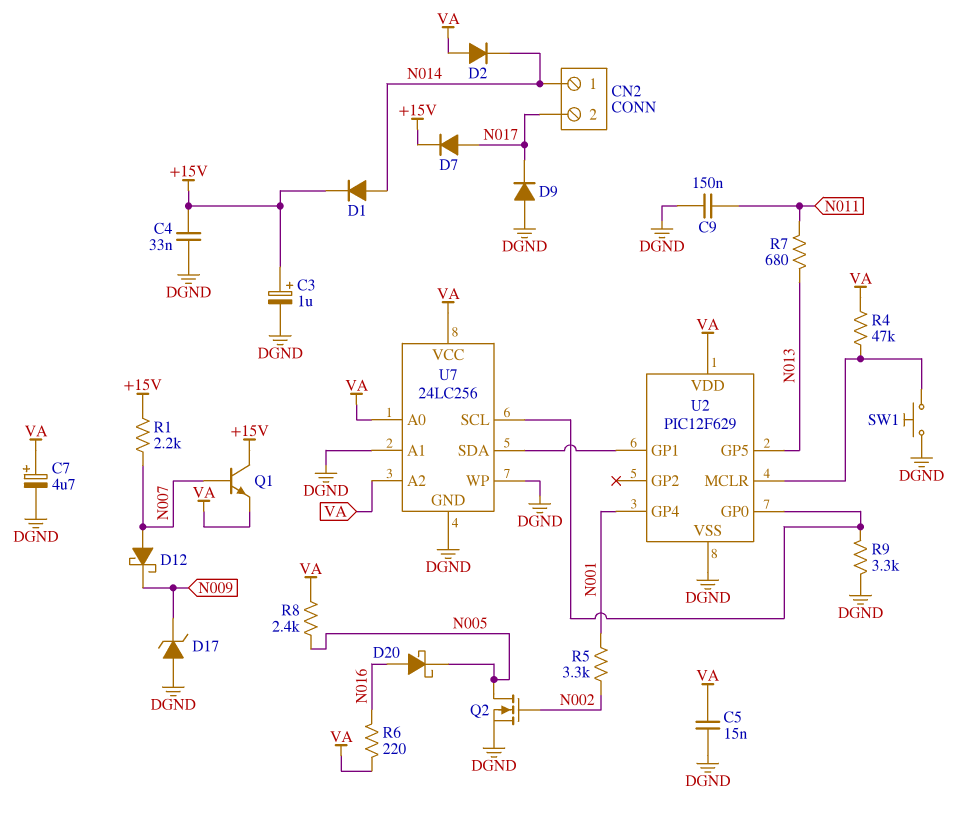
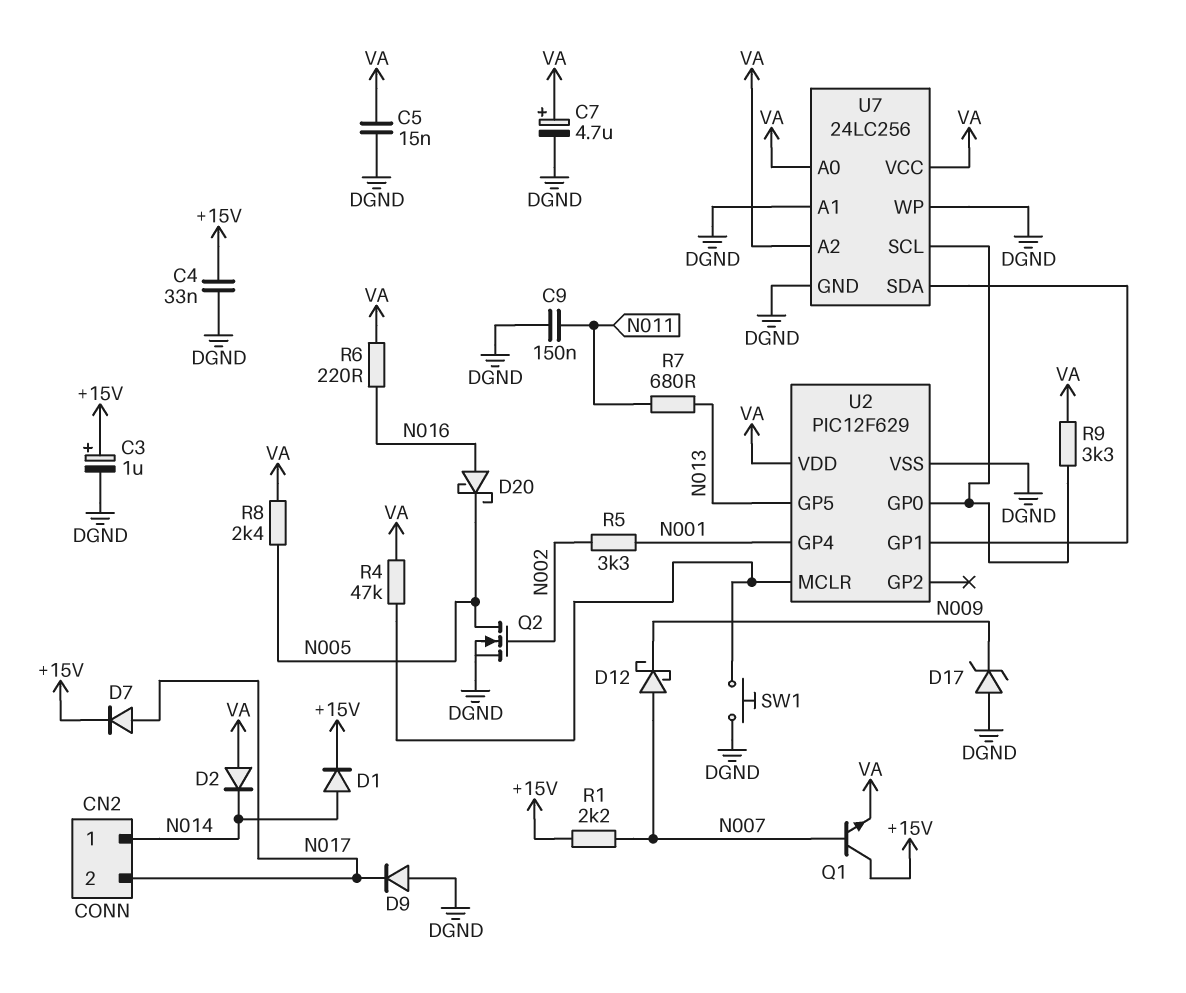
R9: 3.3k (DGND, U2/GP0) -> 3.3k (U2/GP0, VA)

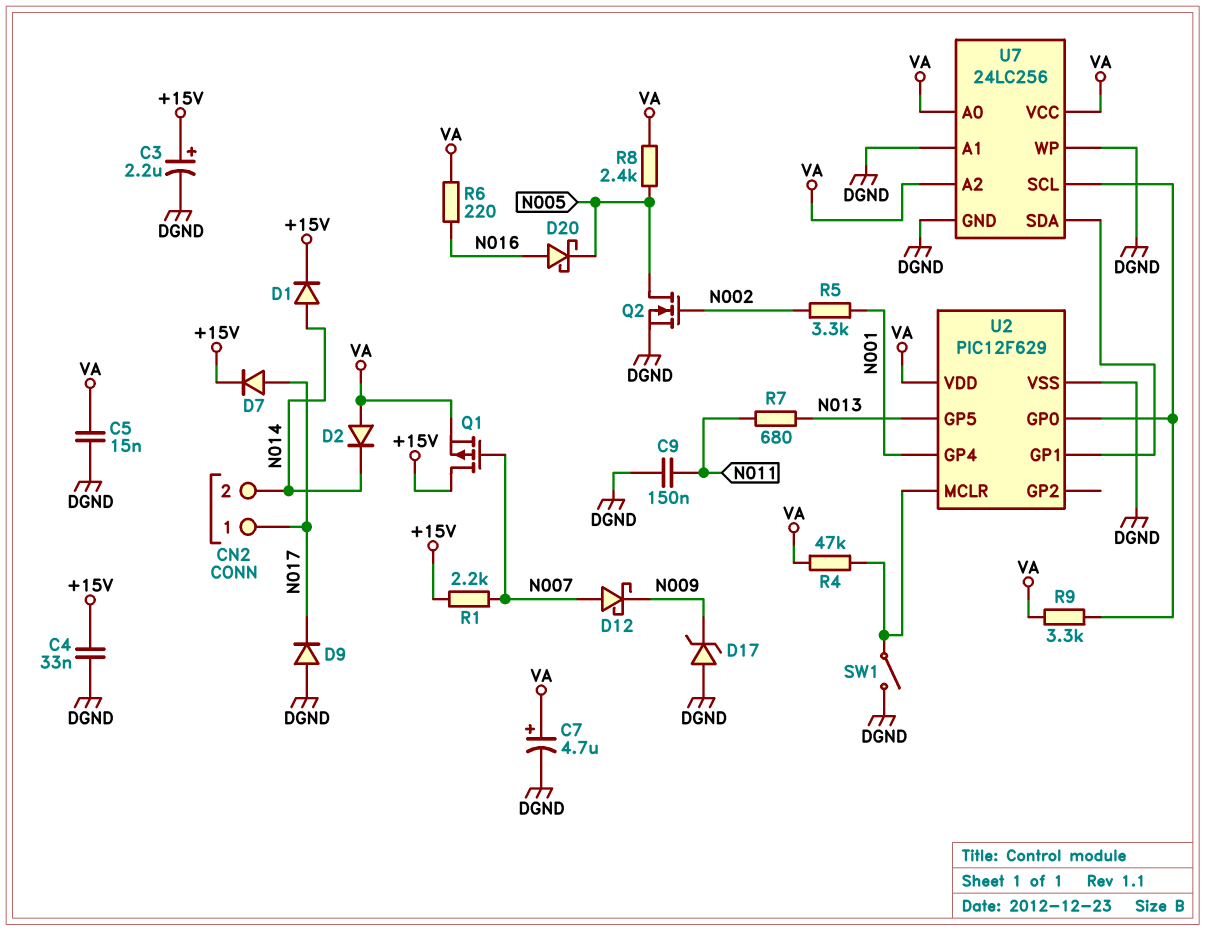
C3: 1uF (plus +15V, minus DGND) -> 2.2uF (plus +15V, minus DGND)
CN2 pin 1: N014 -> N017
CN2 pin 2: N017 -> N014
Q1: NPN (B N007, C +15V, E VA) -> PMOS (G N007, D +15V, S VA)
SW1: button (DGND, U2/MCLR) -> switch (DGND, U2/MCLR)

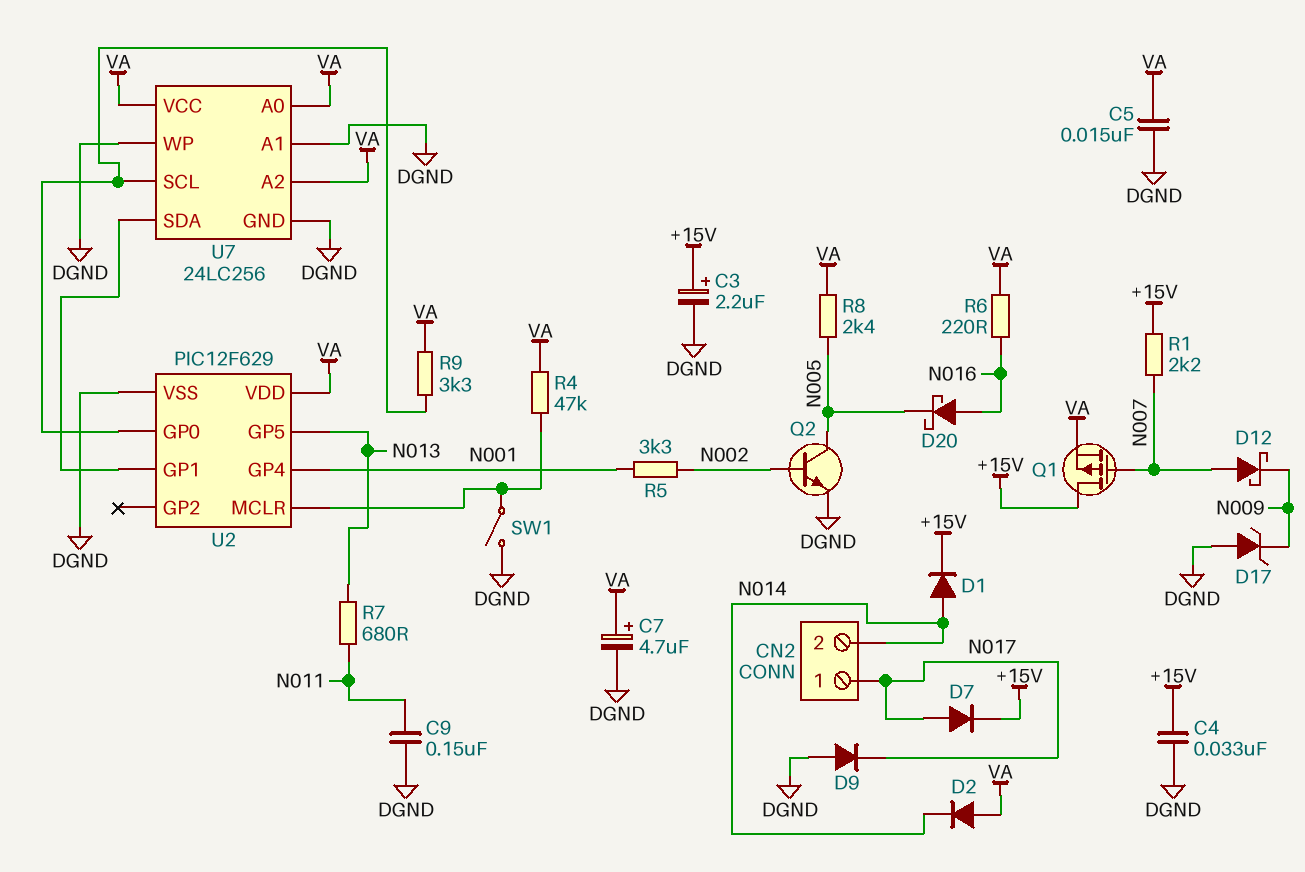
Q2: NMOS (G N002, D N005, S DGND) -> NPN (B N002, C N005, E DGND)

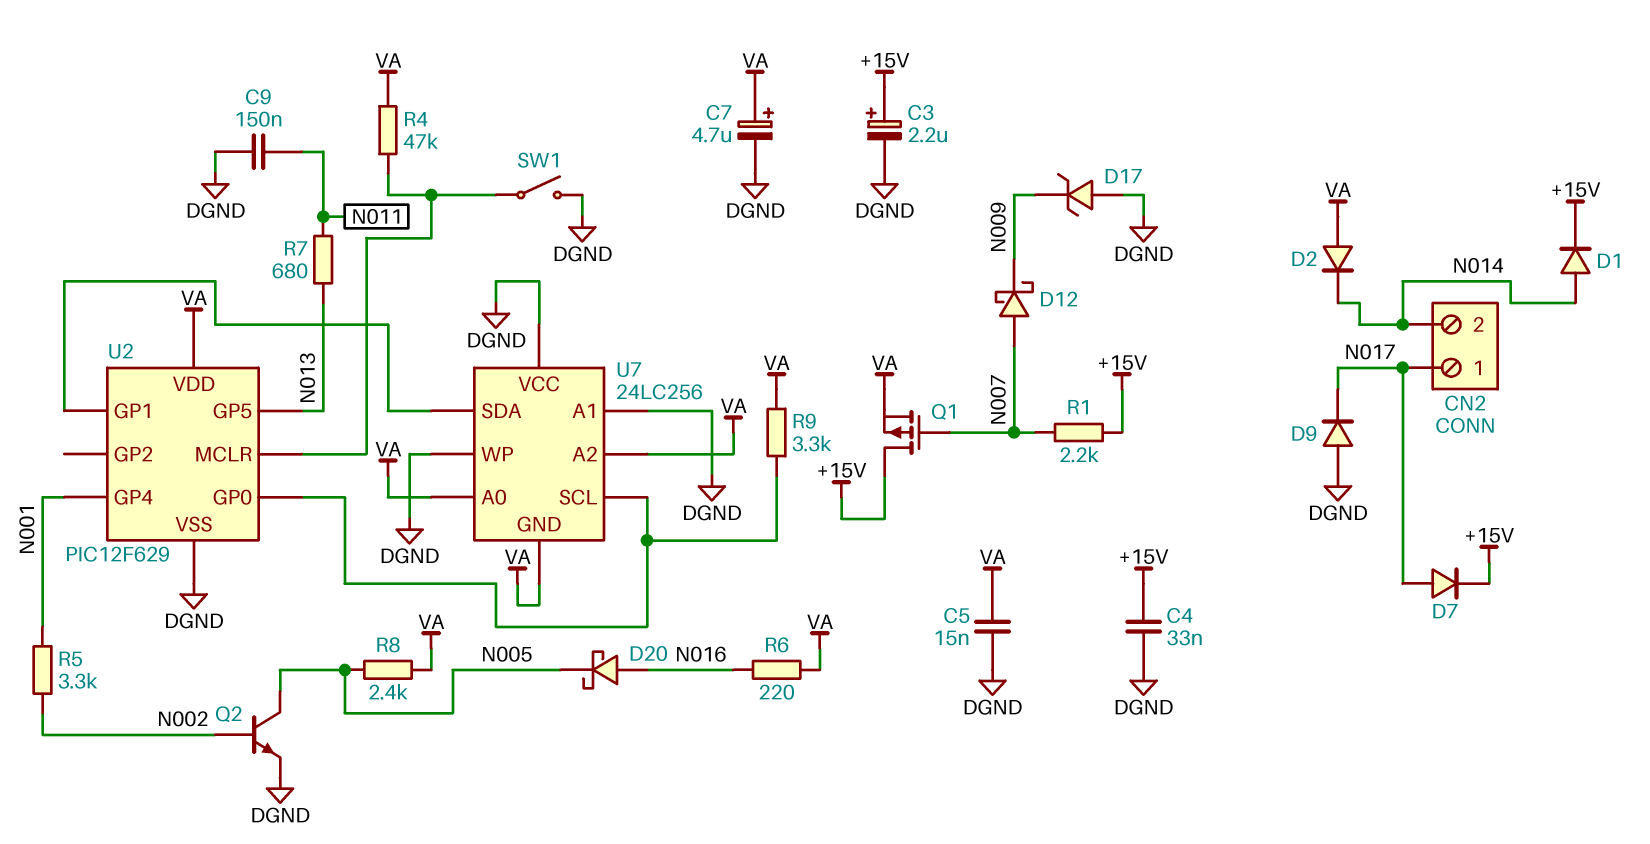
U7 pin GND: DGND -> VA
U7 pin VCC: VA -> DGND

